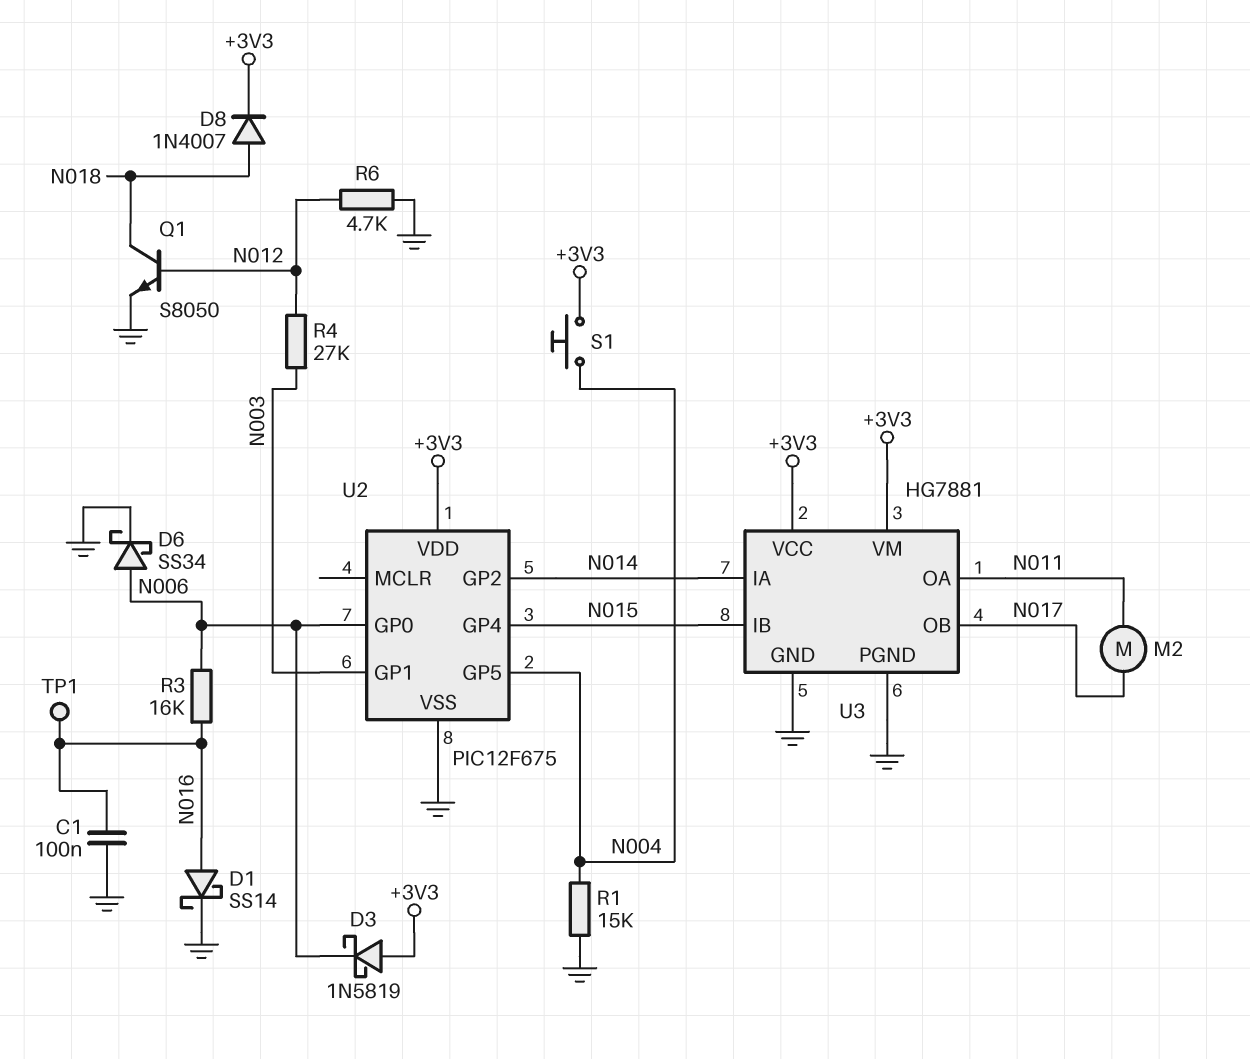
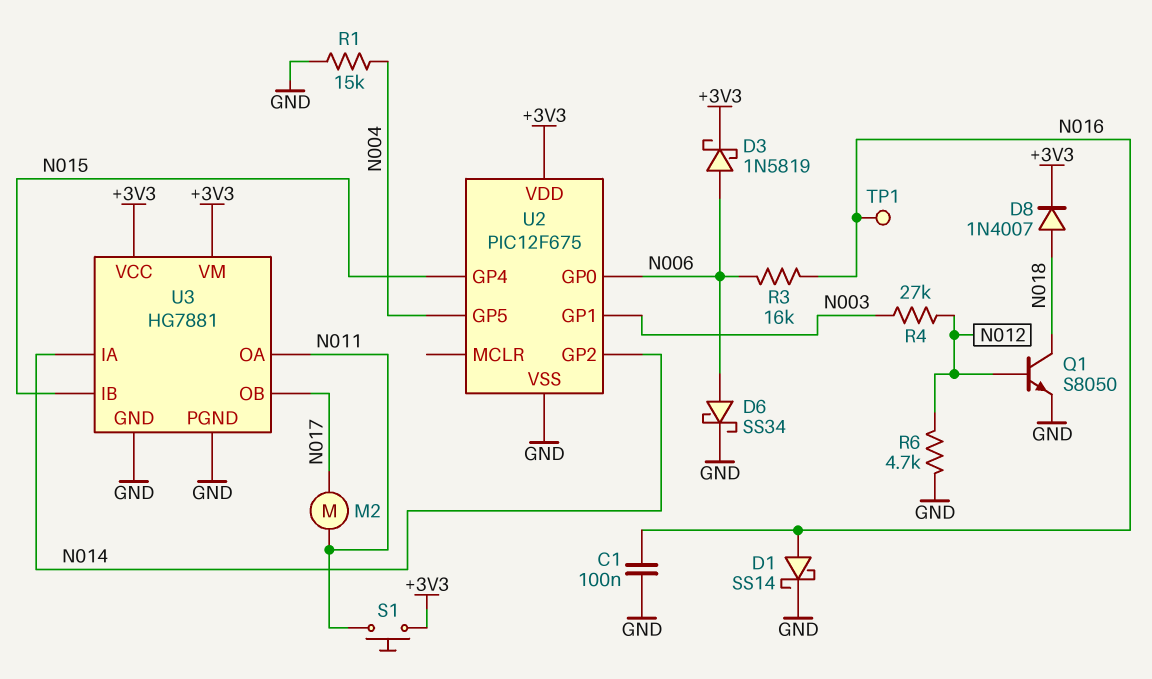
D3: schottky 1N5819 (A +3V3, K N006) -> schottky 1N5819 (A N006, K +3V3)
S1: button (+3V3, N004) -> button (+3V3, N011)

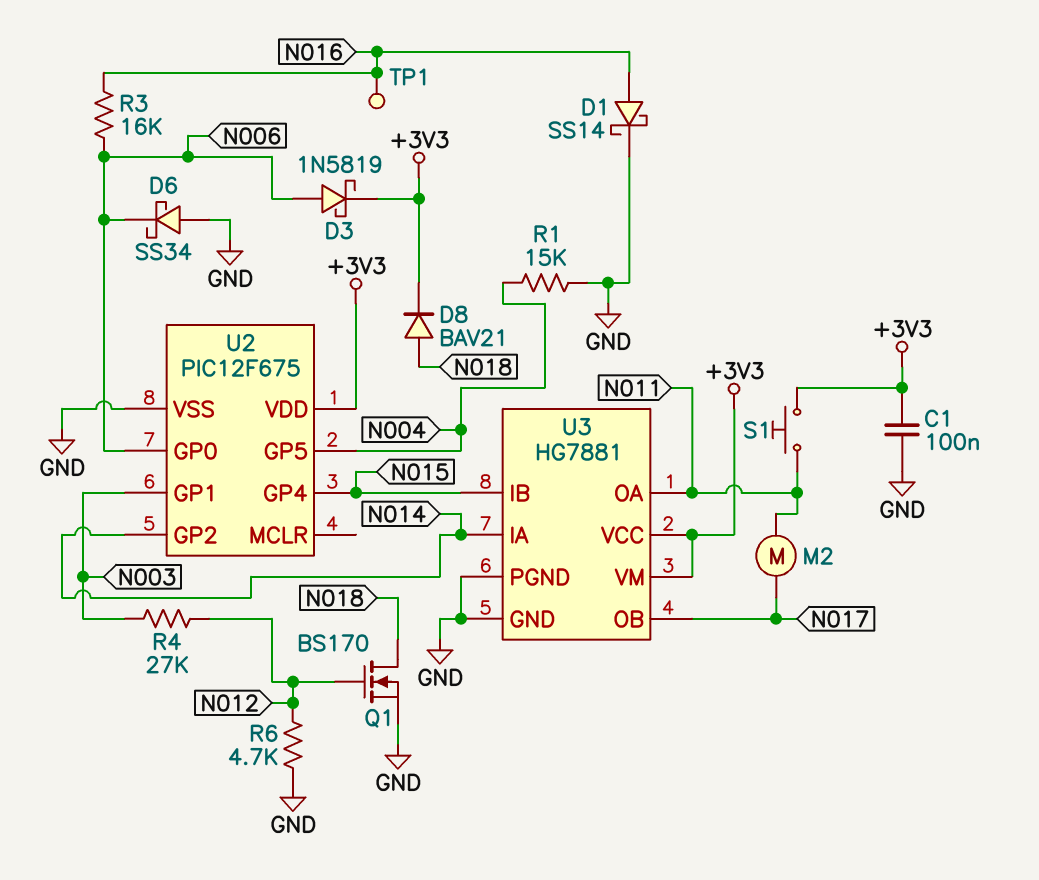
C1: 100nF (GND, N016) -> 100nF (+3V3, GND)
D6: schottky SS34 (A N006, K GND) -> schottky SS34 (A GND, K N006)
D8: diode 1N4007 (A N018, K +3V3) -> diode BAV21 (A N018, K +3V3)
Q1: NPN S8050 (B N012, C N018, E GND) -> NMOS BS170 (G N012, D N018, S GND)

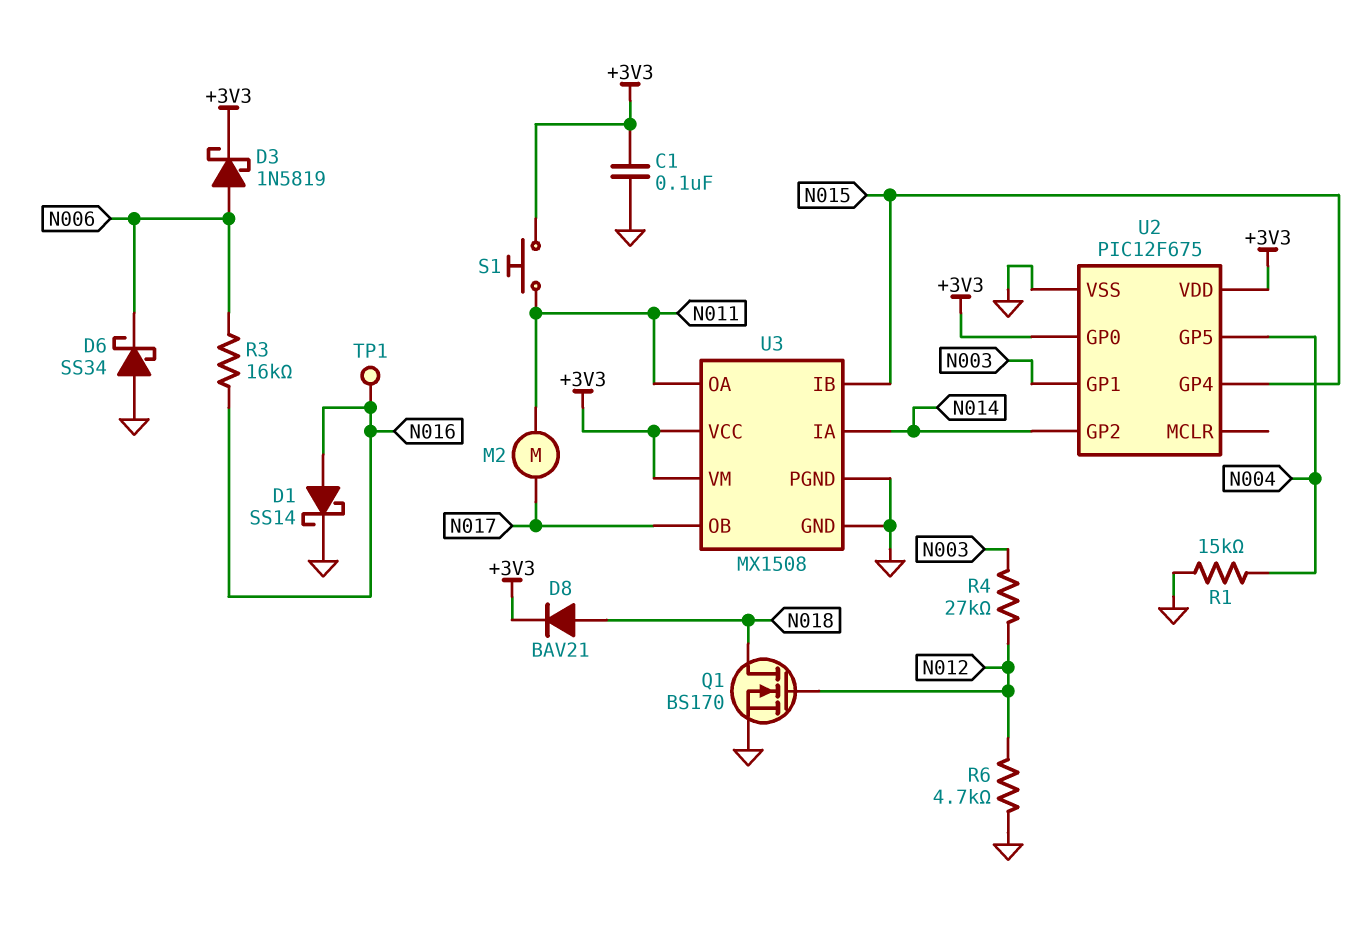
U2 pin GP0: N006 -> +3V3
U3: HG7881 -> MX1508

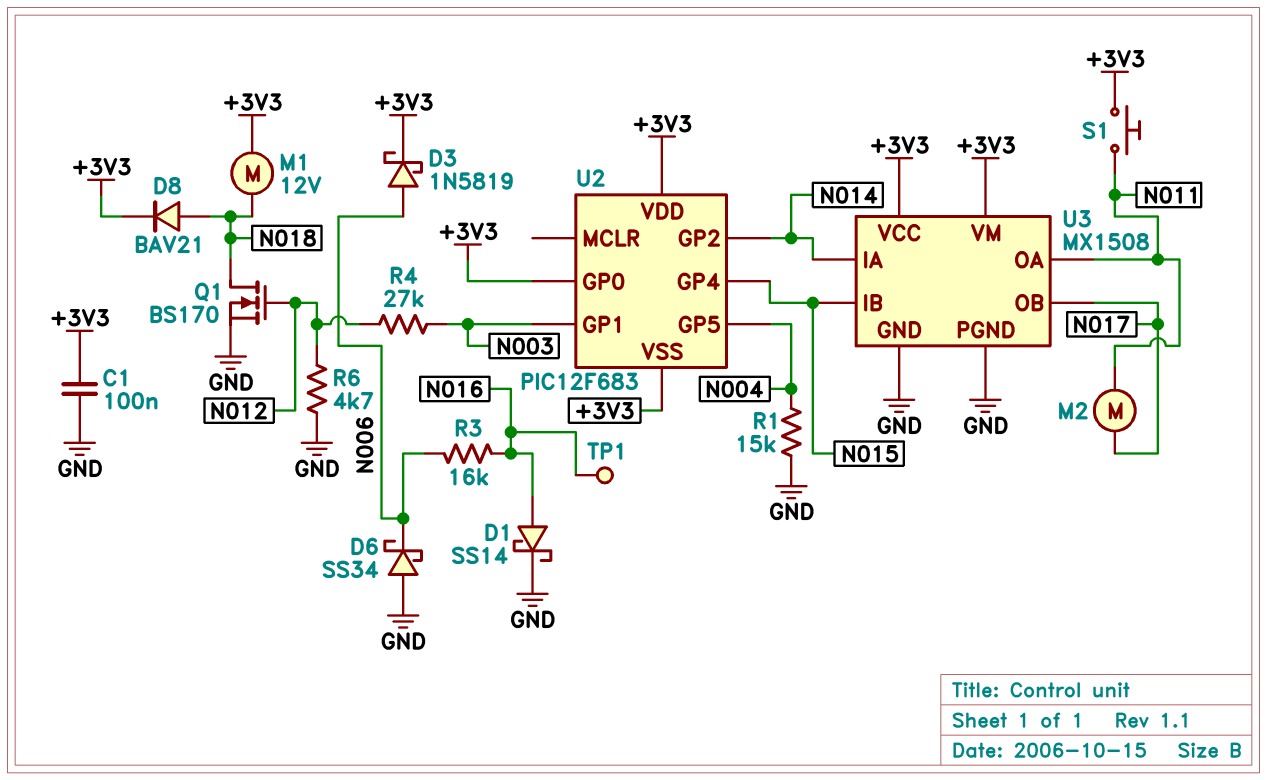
M1: none -> motor 12V (+3V3, N018)
U2: PIC12F675 -> PIC12F683
U2 pin VSS: GND -> +3V3

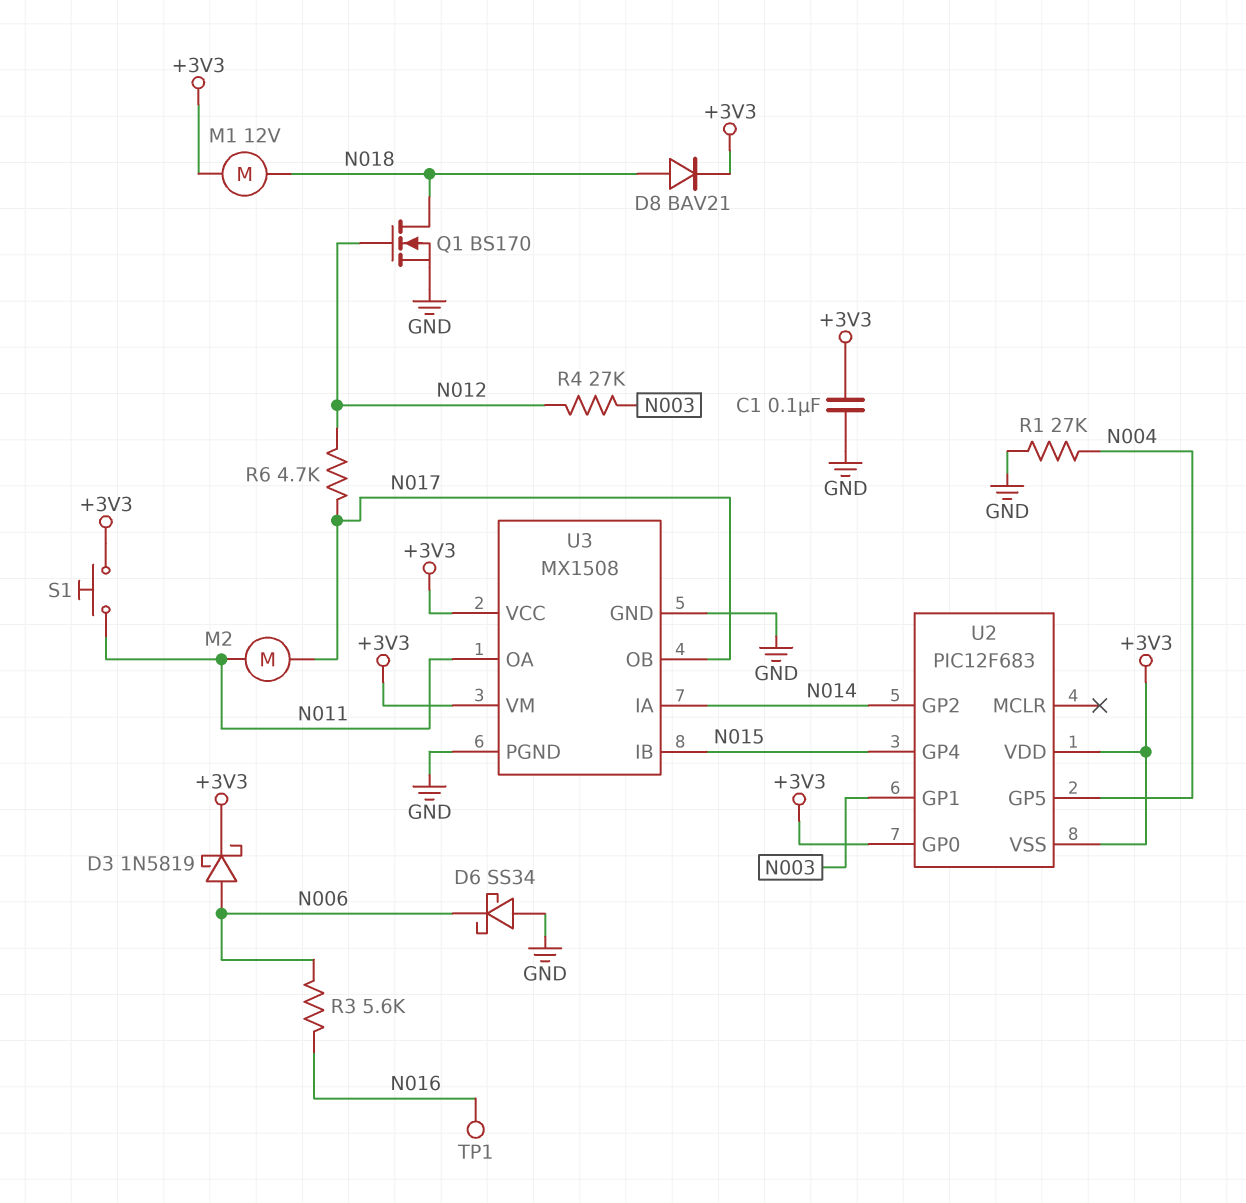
D1: schottky SS14 (A N016, K GND) -> none
R1: 15k (GND, N004) -> 27k (GND, N004)
R3: 16k (N006, N016) -> 5.6k (N006, N016)
R6: 4.7k (GND, N012) -> 4.7k (N012, N017)

